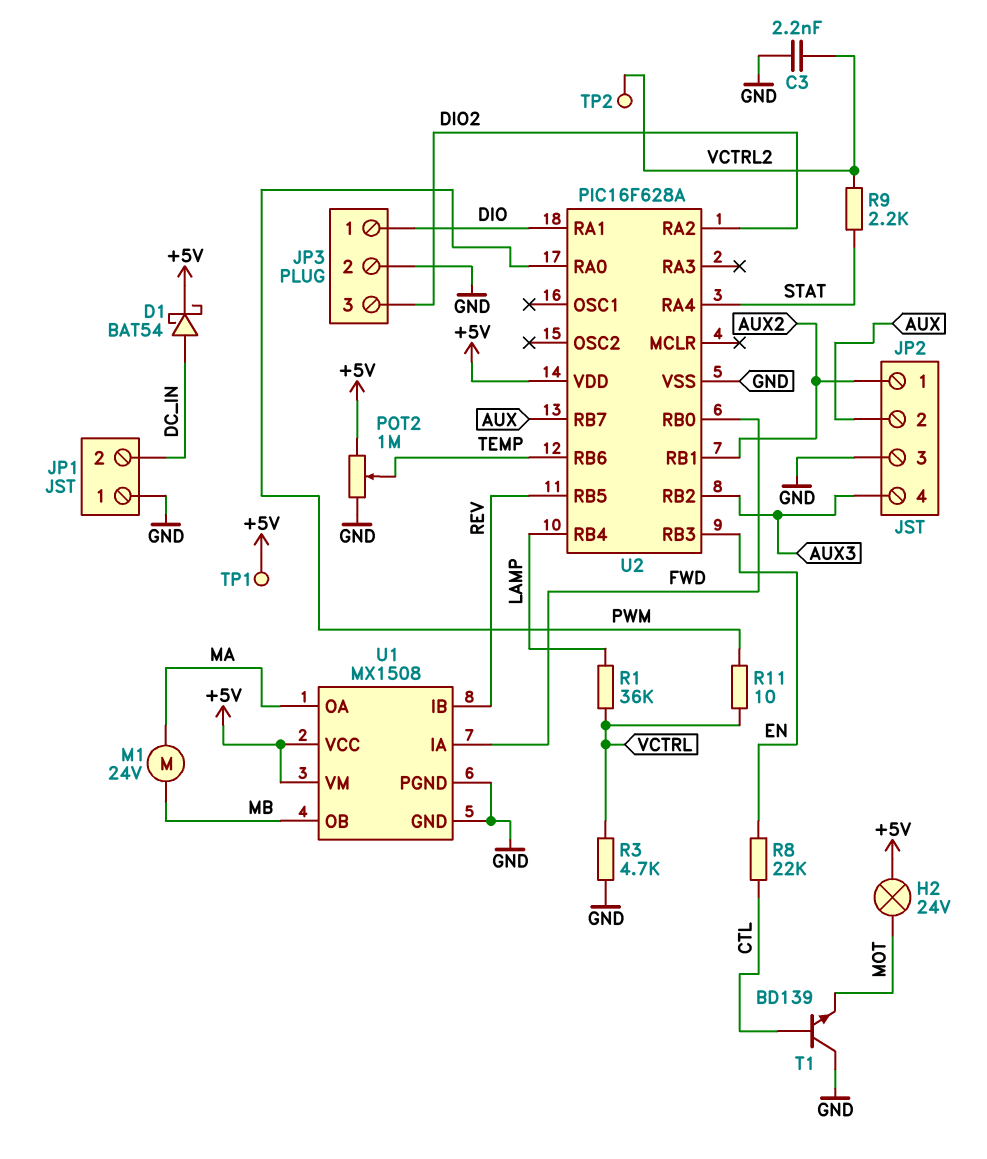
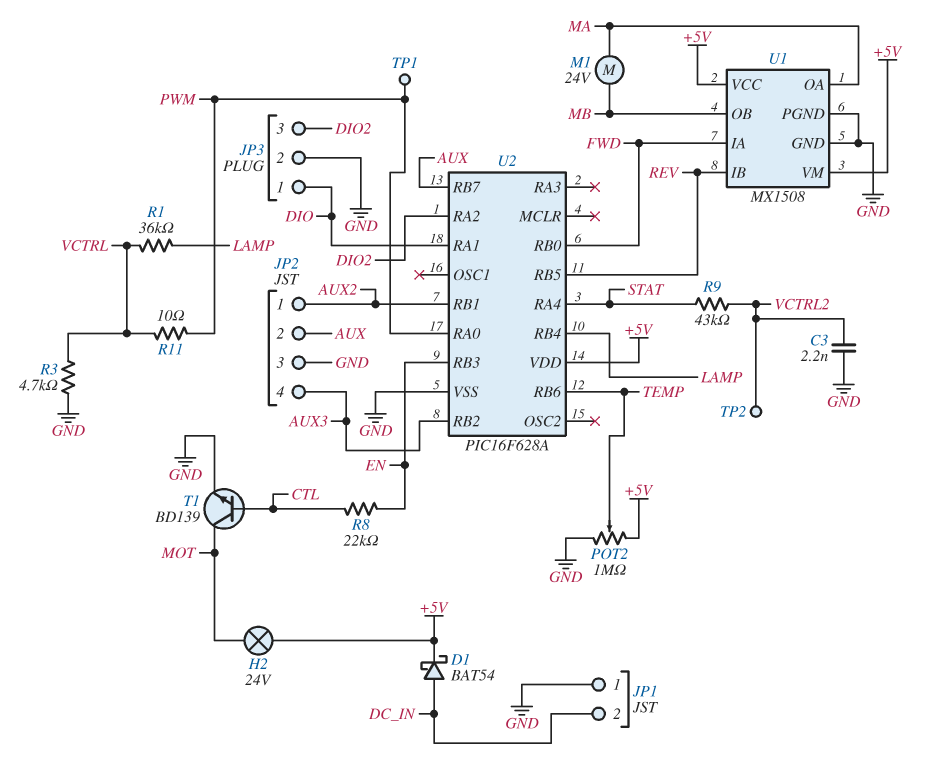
R9: 2.2k (STAT, VCTRL2) -> 43k (STAT, VCTRL2)
T1: NPN BD139 (B CTL, C GND, E MOT) -> NPN BD139 (B CTL, C MOT, E GND)
TP1: test point (+5V) -> test point (PWM)

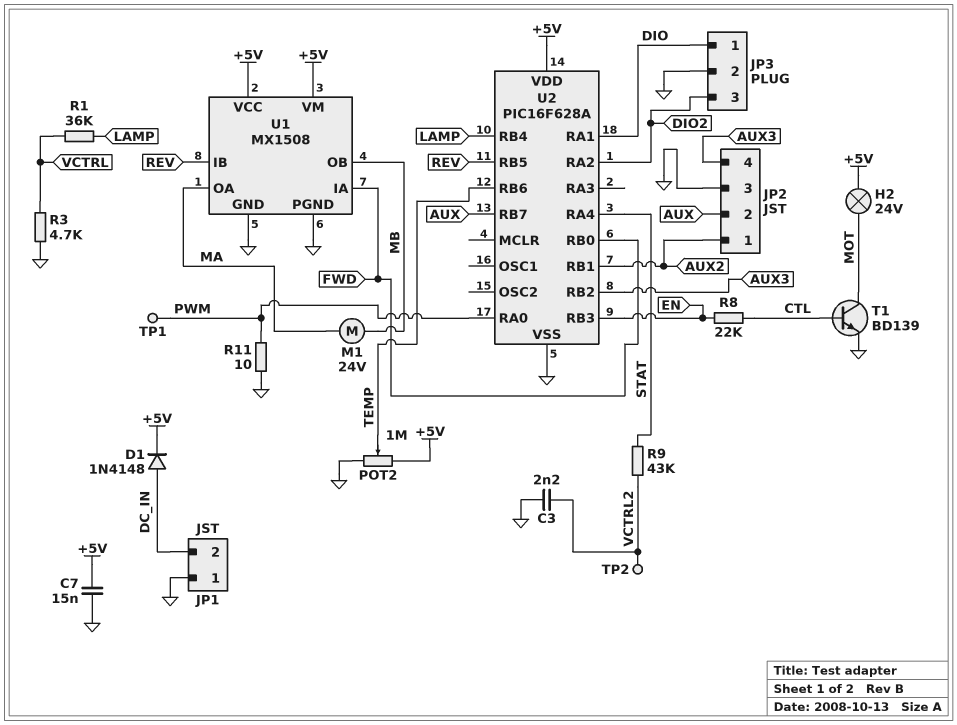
C7: none -> 15nF (+5V, GND)
D1: schottky BAT54 (A DC_IN, K +5V) -> diode 1N4148 (A DC_IN, K +5V)
R11: 10 (PWM, VCTRL) -> 10 (GND, PWM)

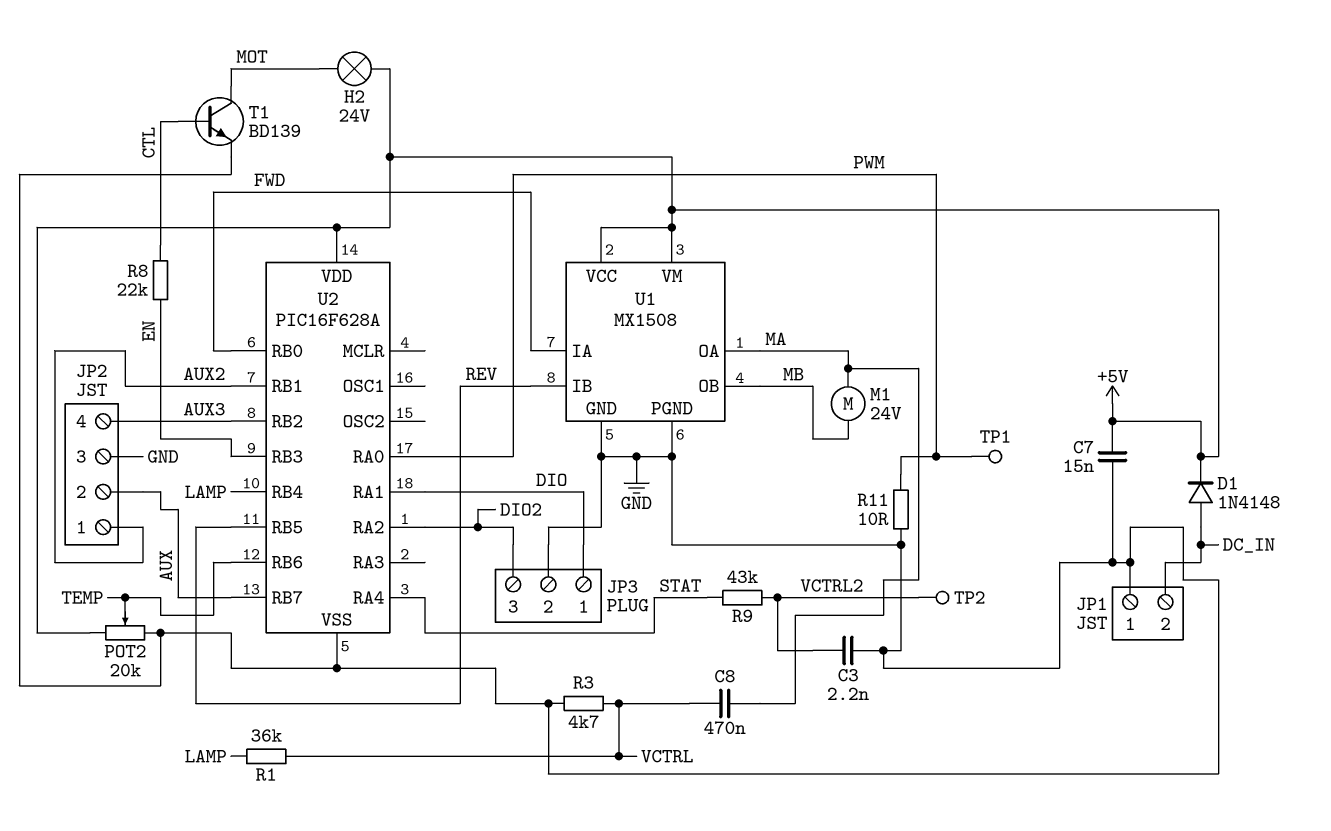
C8: none -> 470nF (MA, VCTRL)
POT2: 1M (+5V, GND, wiper TEMP) -> 20k (+5V, GND, wiper TEMP)

